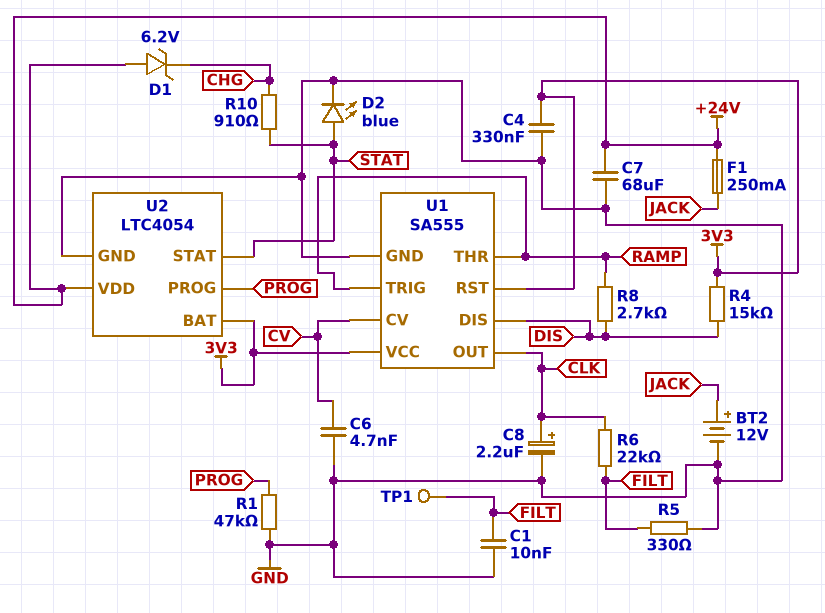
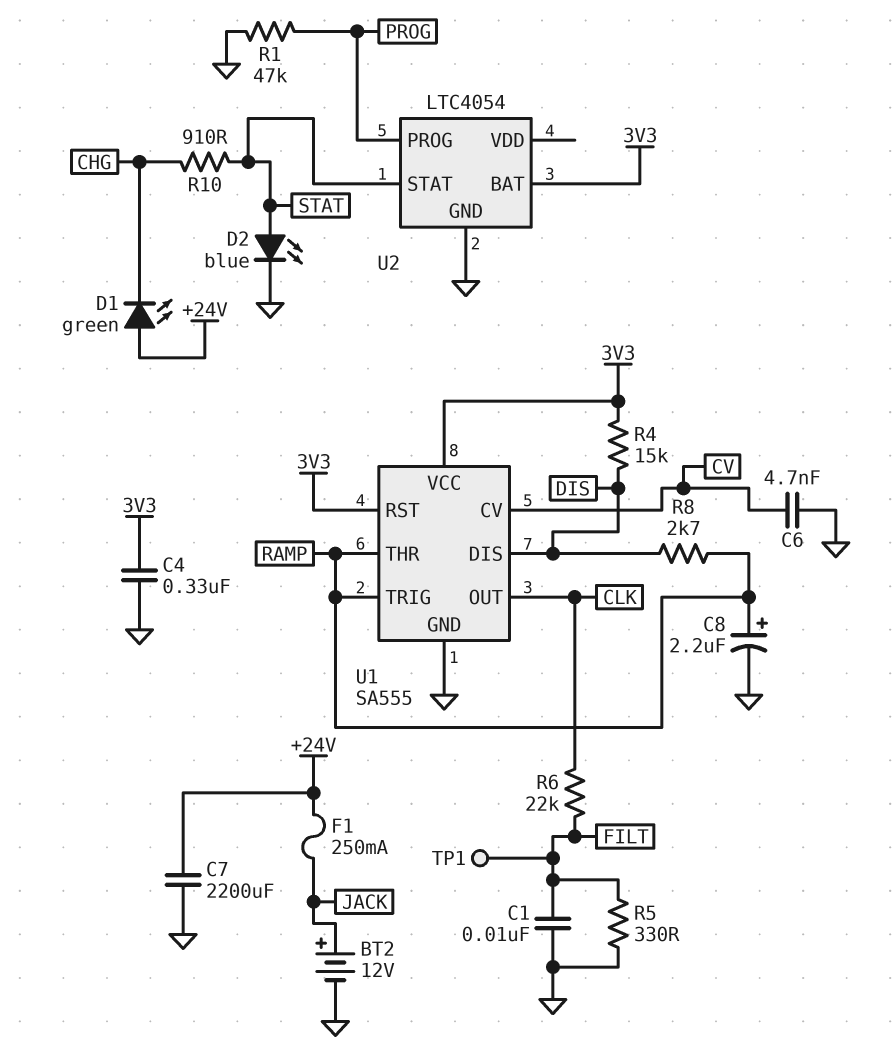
C7: 68uF (+24V, GND) -> 2200uF (+24V, GND)
C8: 2.2uF (plus CLK, minus GND) -> 2.2uF (plus RAMP, minus GND)
D1: zener 6.2V (A +24V, K CHG) -> LED green (A +24V, K CHG)
U2 pin VDD: +24V -> none

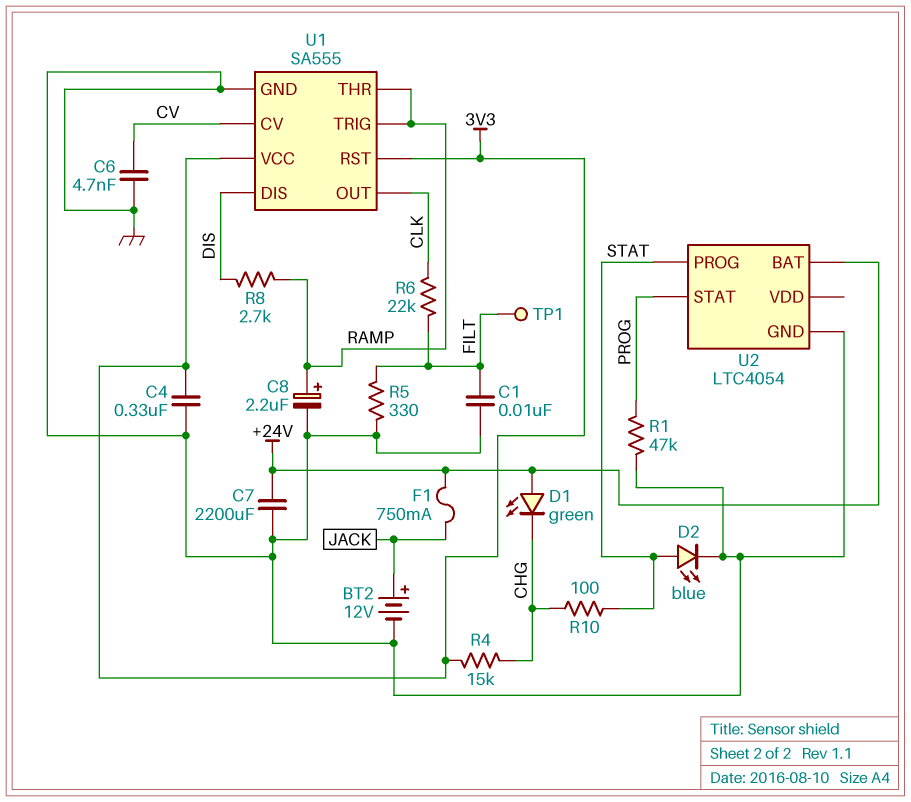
F1: 250mA (+24V, JACK) -> 750mA (+24V, JACK)
R4: 15k (3V3, DIS) -> 15k (3V3, CHG)
R10: 910 (CHG, STAT) -> 100 (CHG, STAT)
U2 pin BAT: 3V3 -> +24V
U2 pin PROG: PROG -> STAT
U2 pin STAT: STAT -> PROG

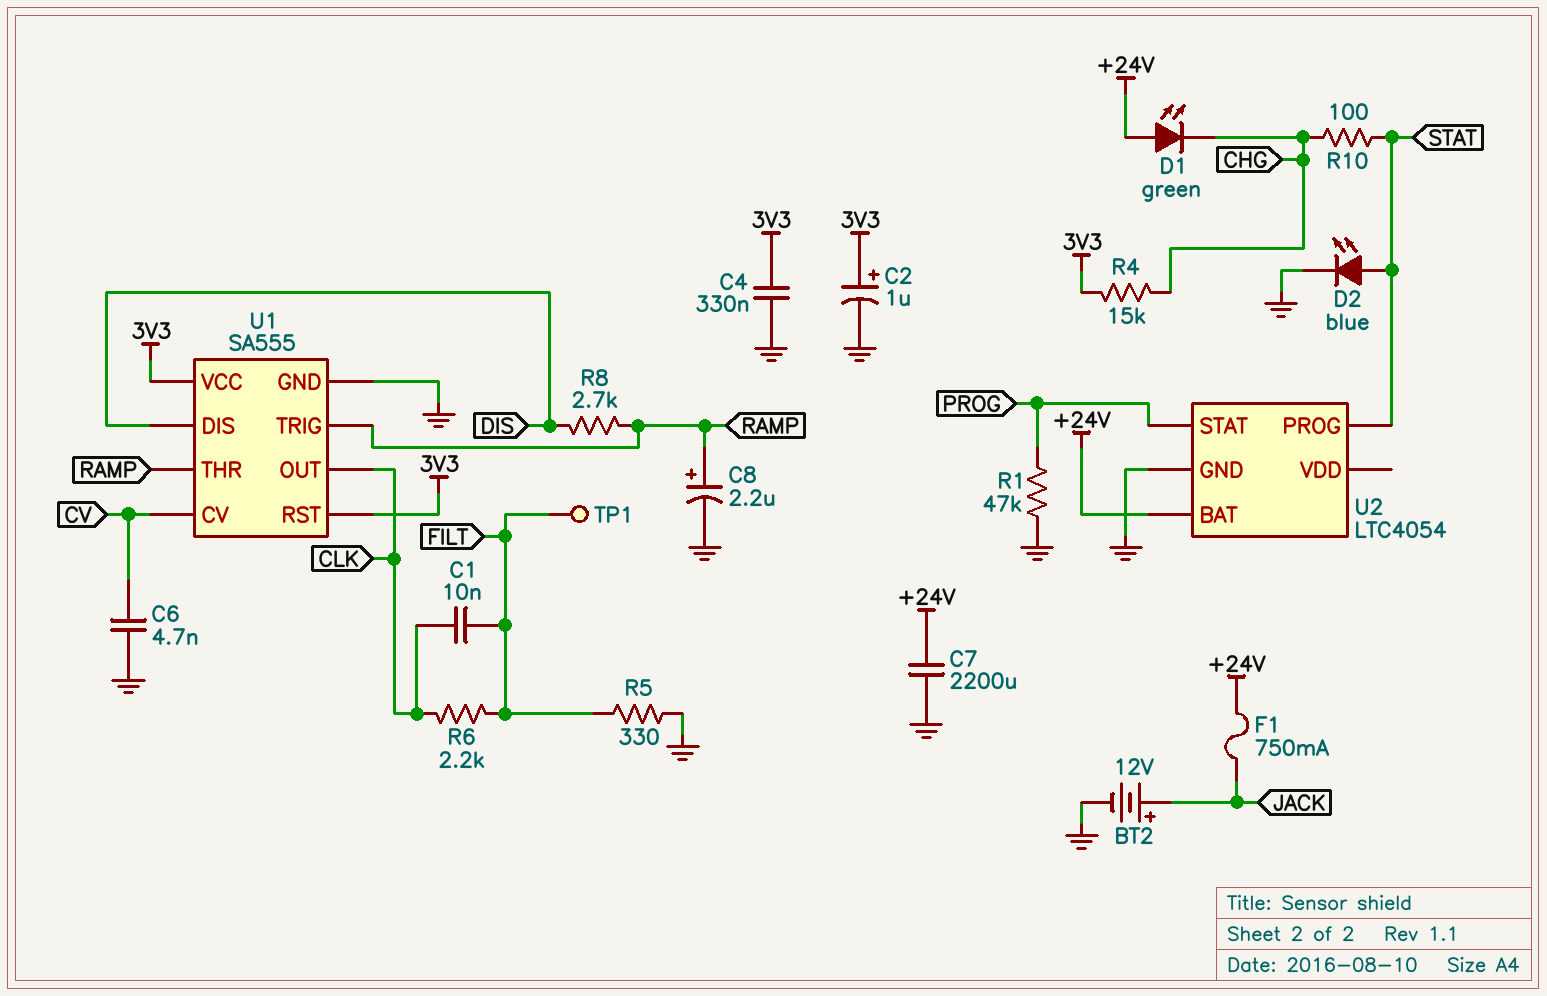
C1: 10nF (FILT, GND) -> 10nF (CLK, FILT)
C2: none -> 1uF (plus 3V3, minus GND)
R6: 22k (CLK, FILT) -> 2.2k (CLK, FILT)

